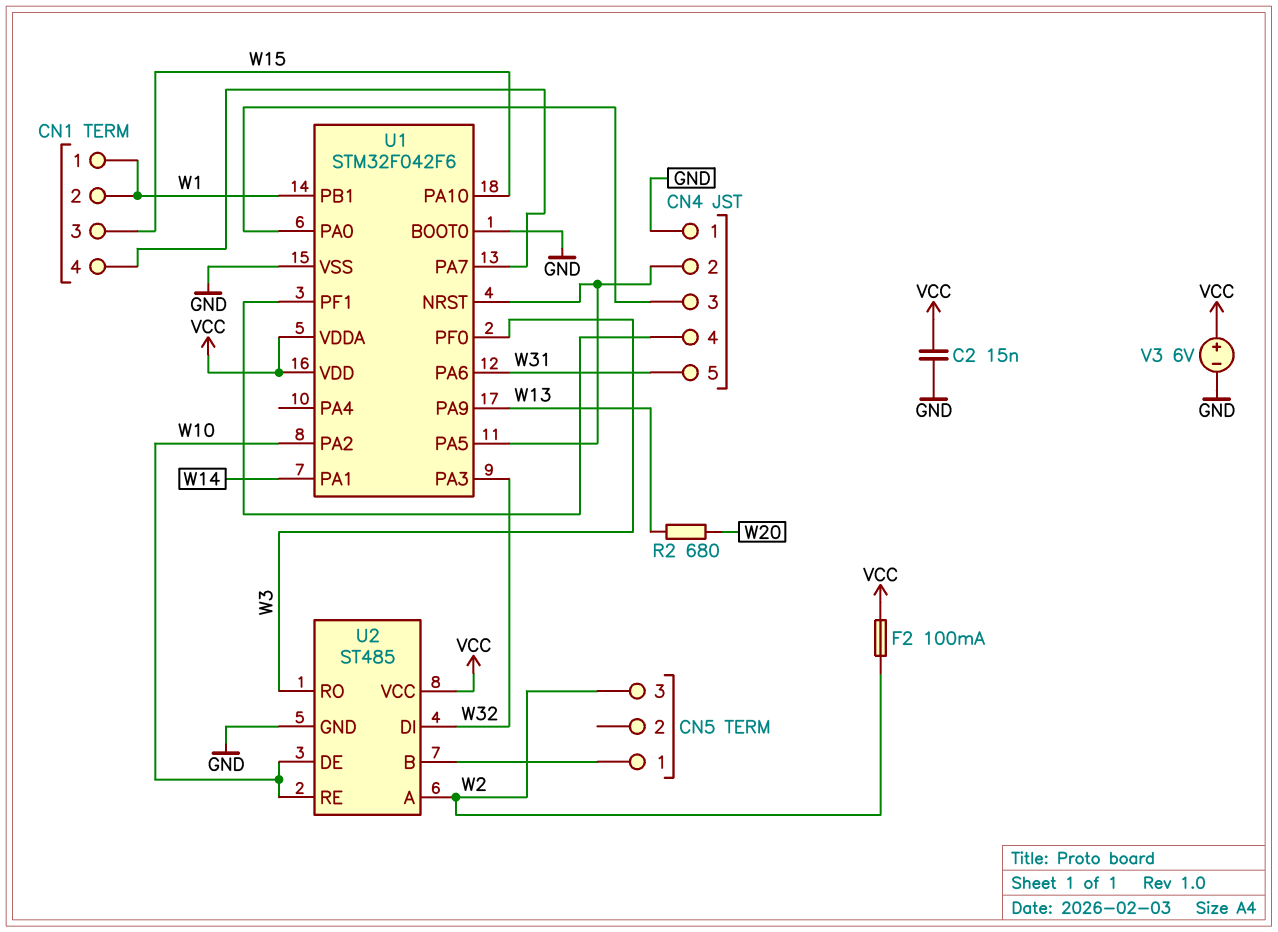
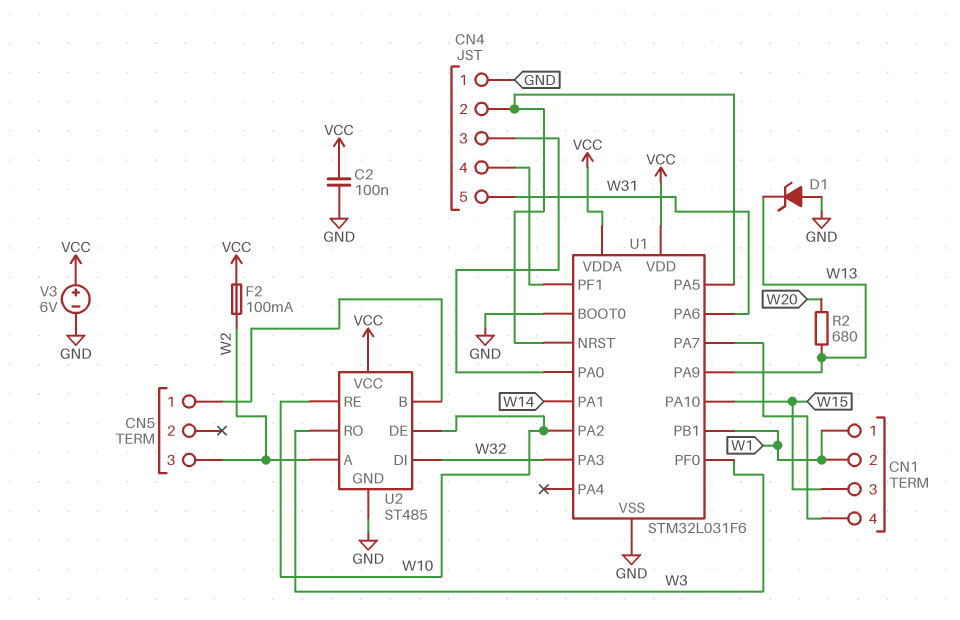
C2: 15nF (GND, VCC) -> 100nF (GND, VCC)
D1: none -> zener (A GND, K W13)
U1: STM32F042F6 -> STM32L031F6

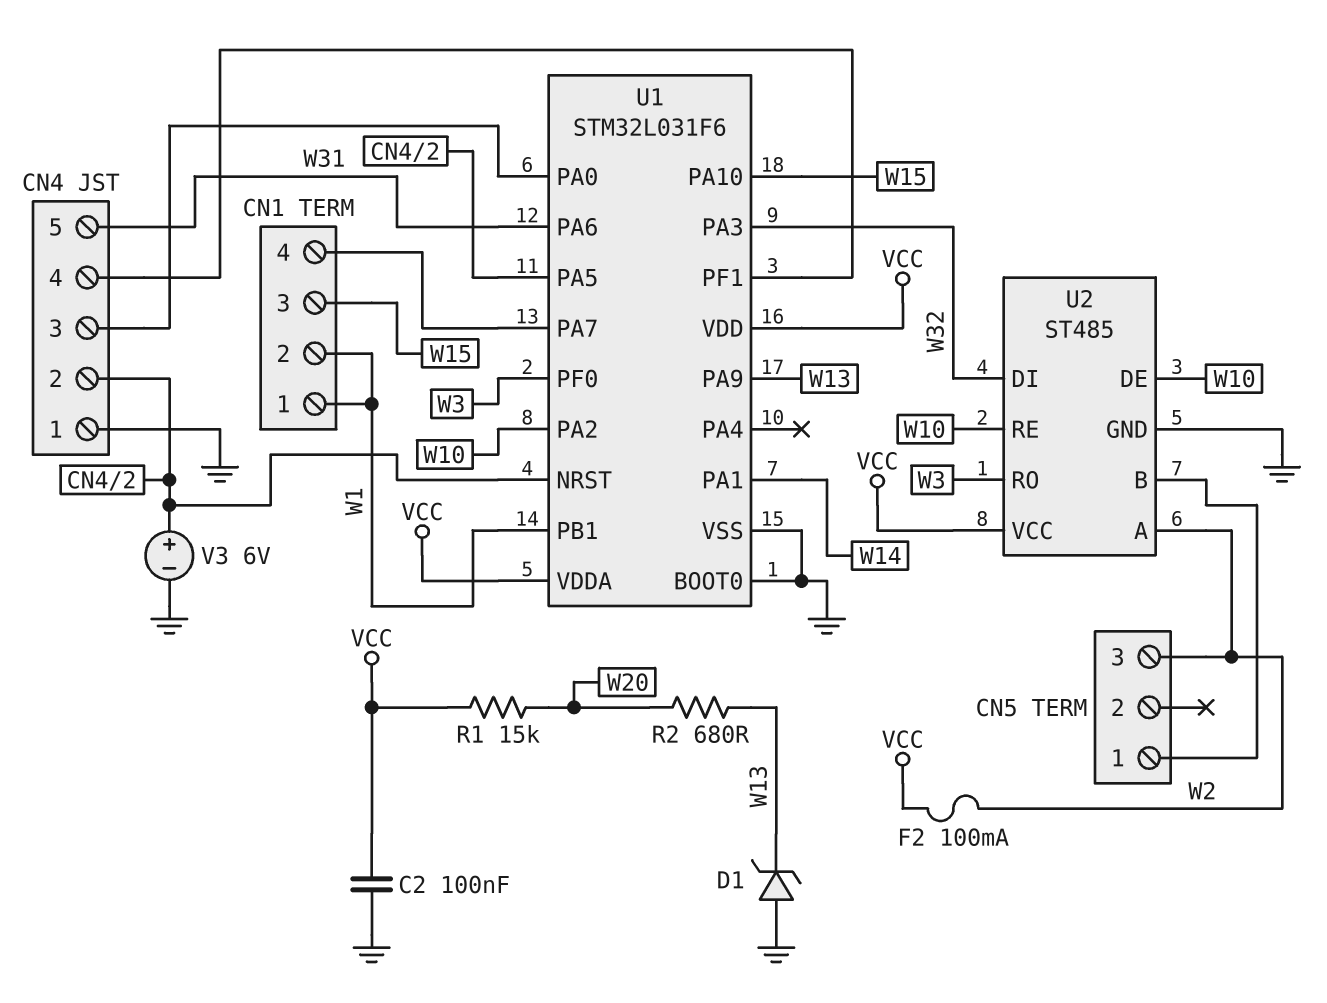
R1: none -> 15k (VCC, W20)
V3: 6V (plus VCC, minus GND) -> 6V (plus CN4/2, minus GND)

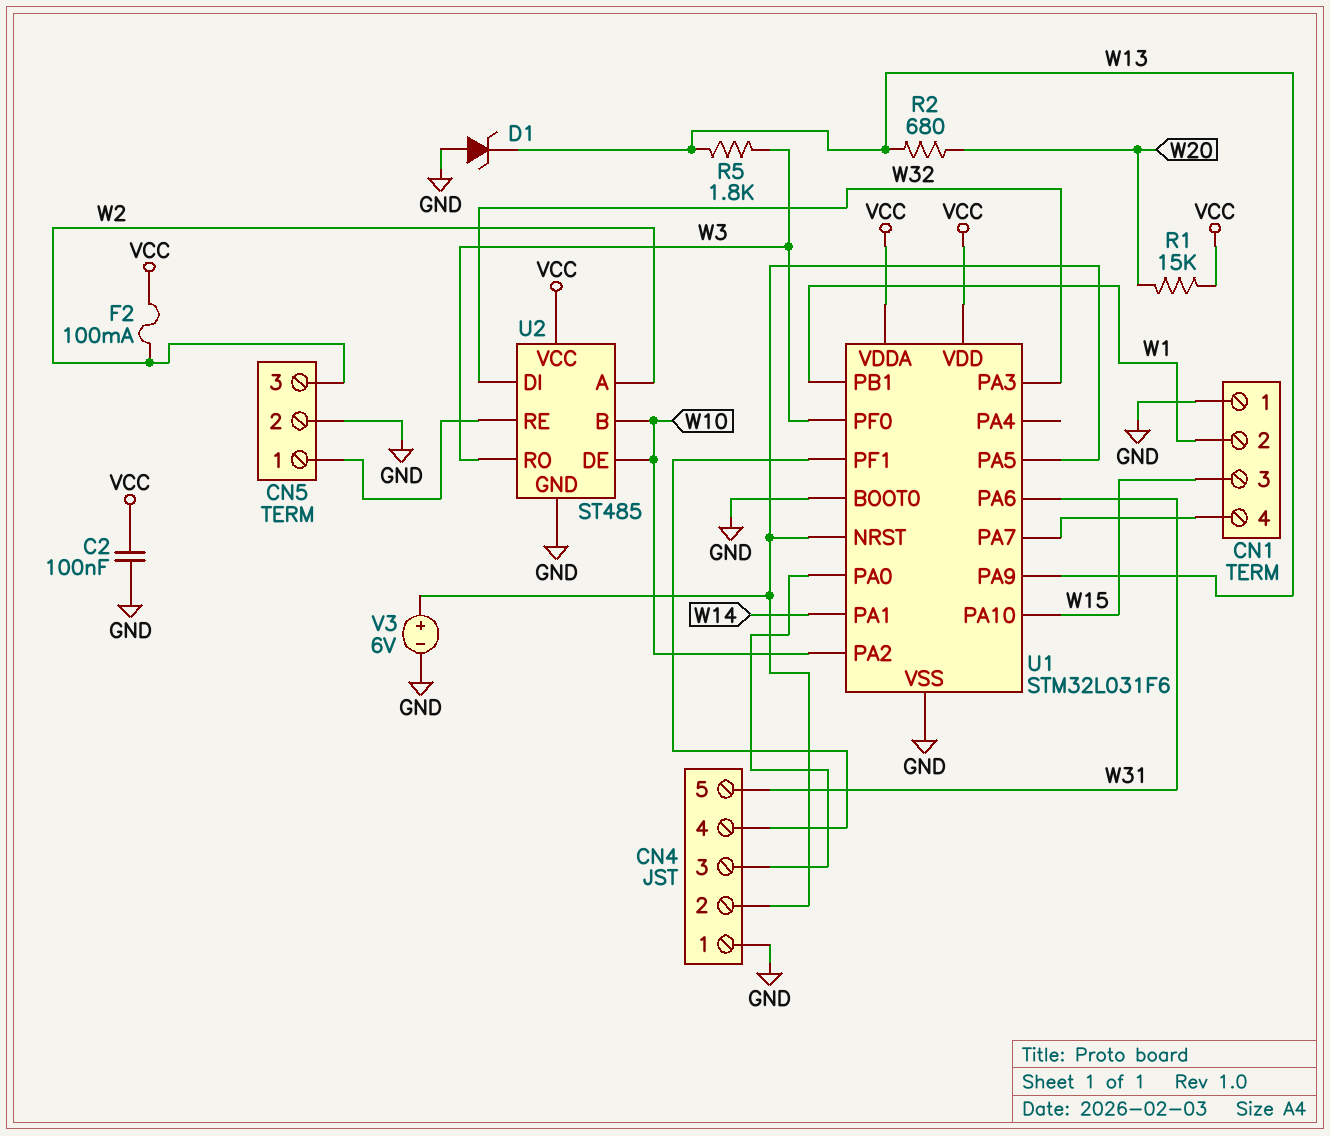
CN1 pin 1: W1 -> GND
CN5 pin 2: none -> GND
R5: none -> 1.8k (W3, W13)
U2 pin B: CN5/1 -> W10
U2 pin RE: W10 -> CN5/1

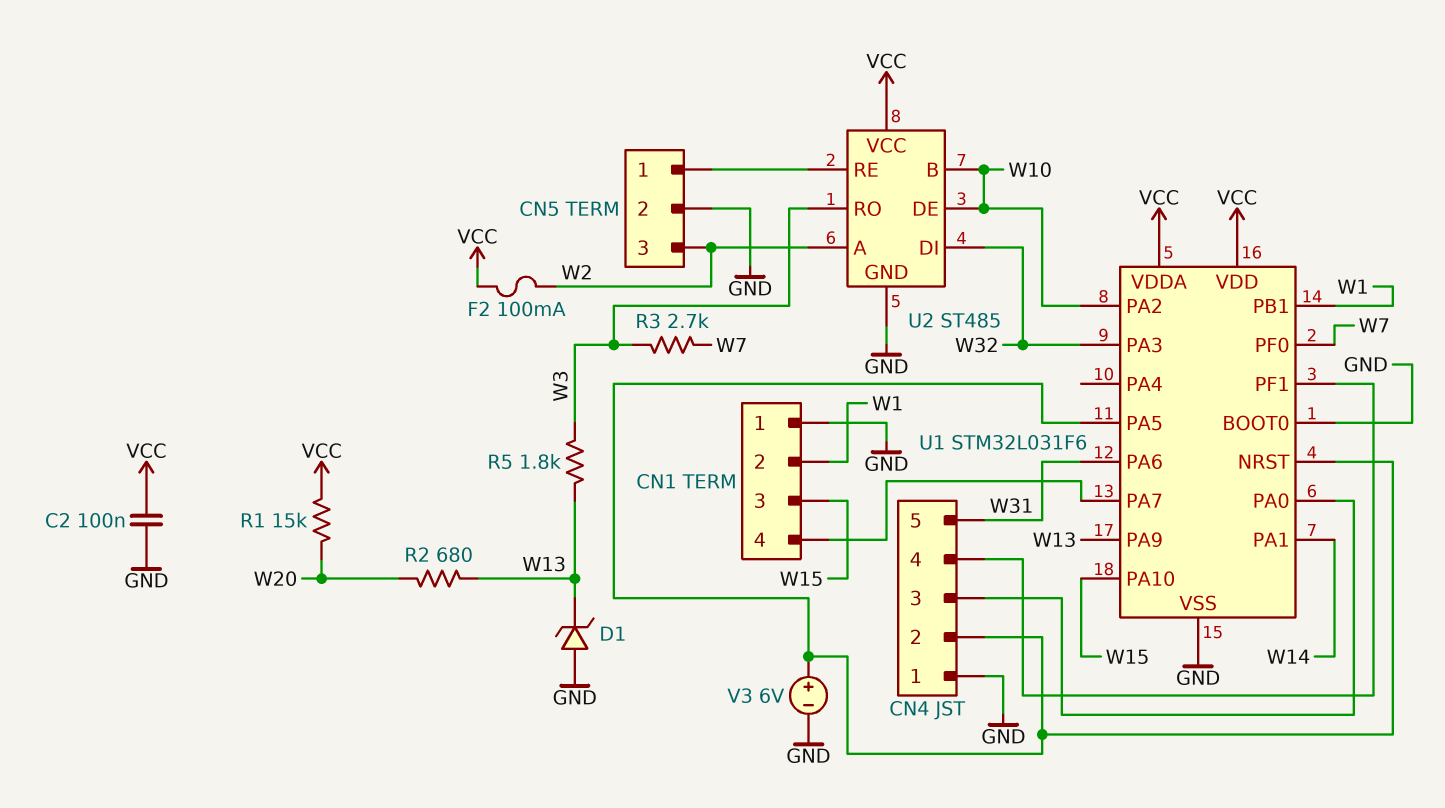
R3: none -> 2.7k (W3, W7)
U1 pin PF0: W3 -> W7

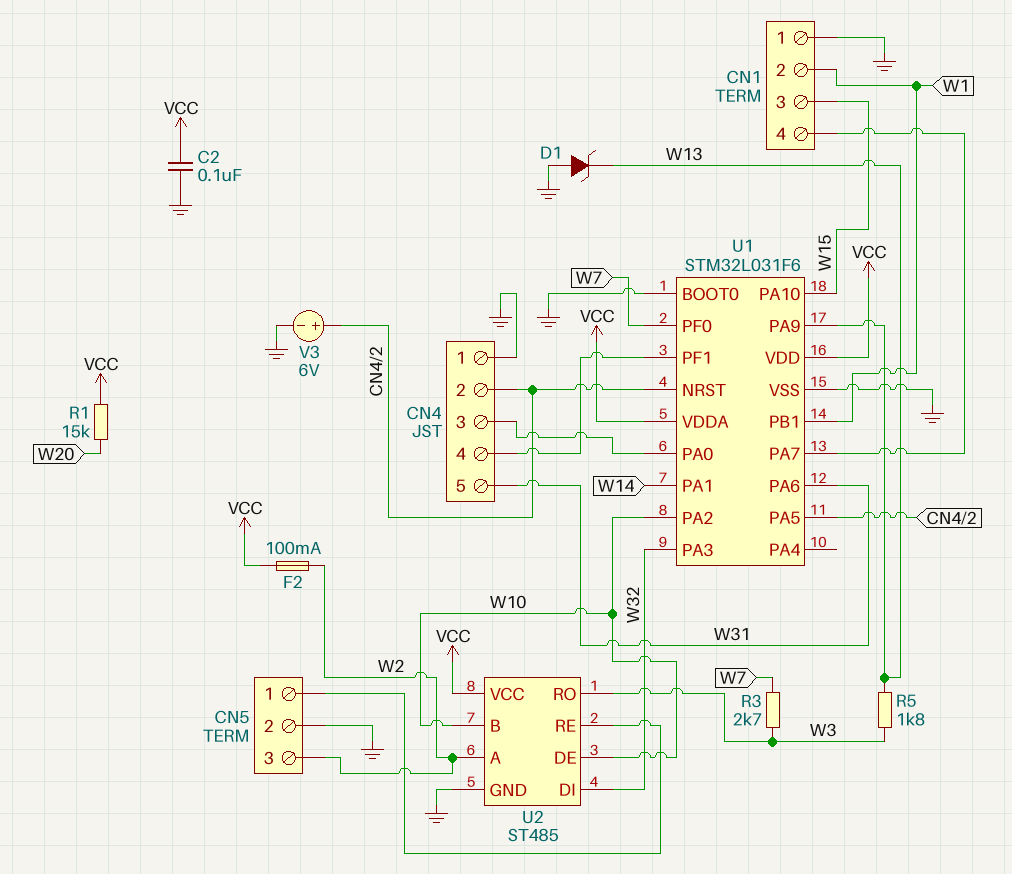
R2: 680 (W13, W20) -> none

